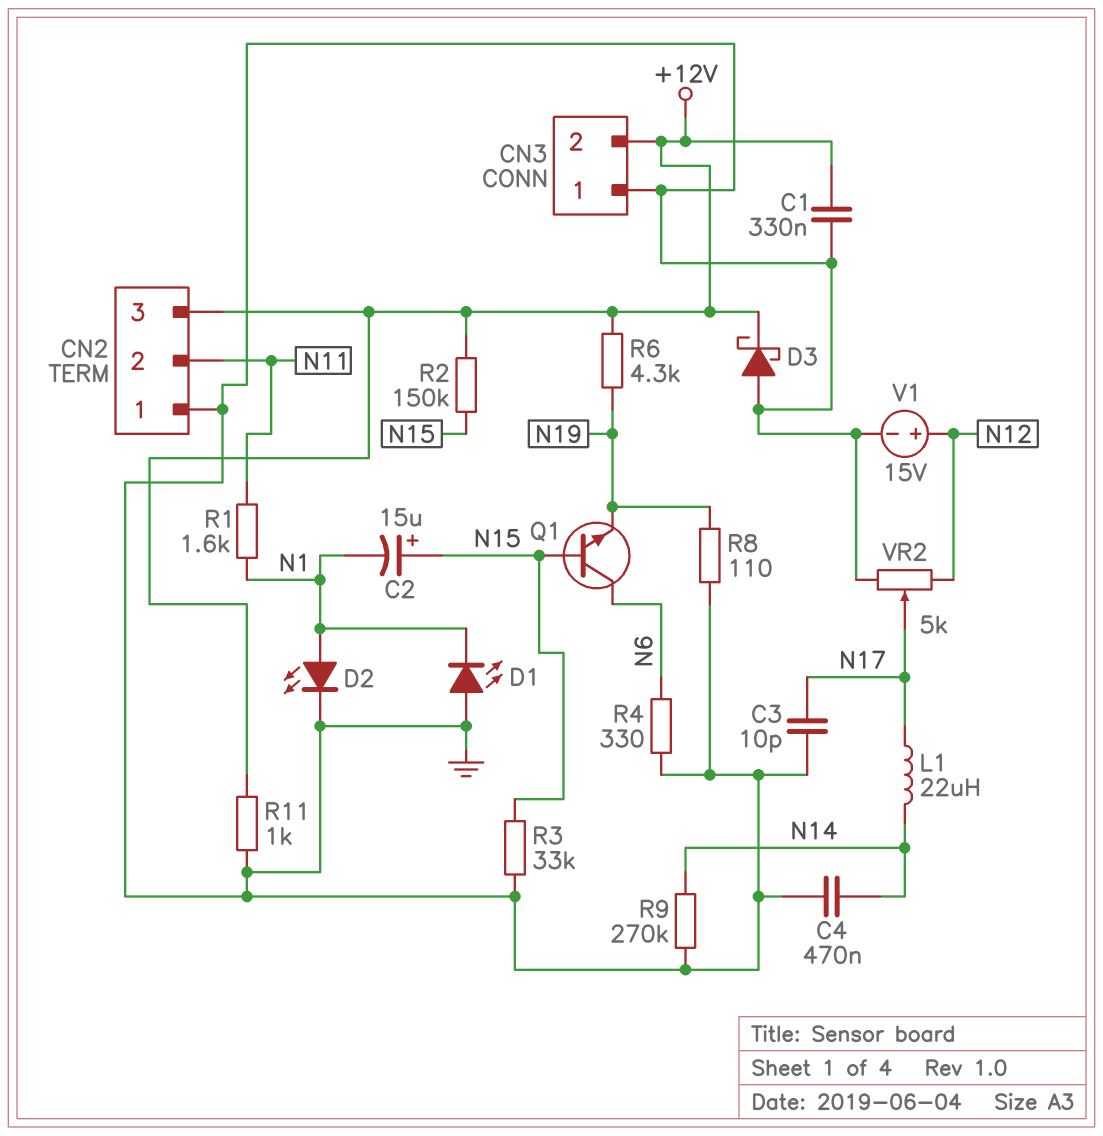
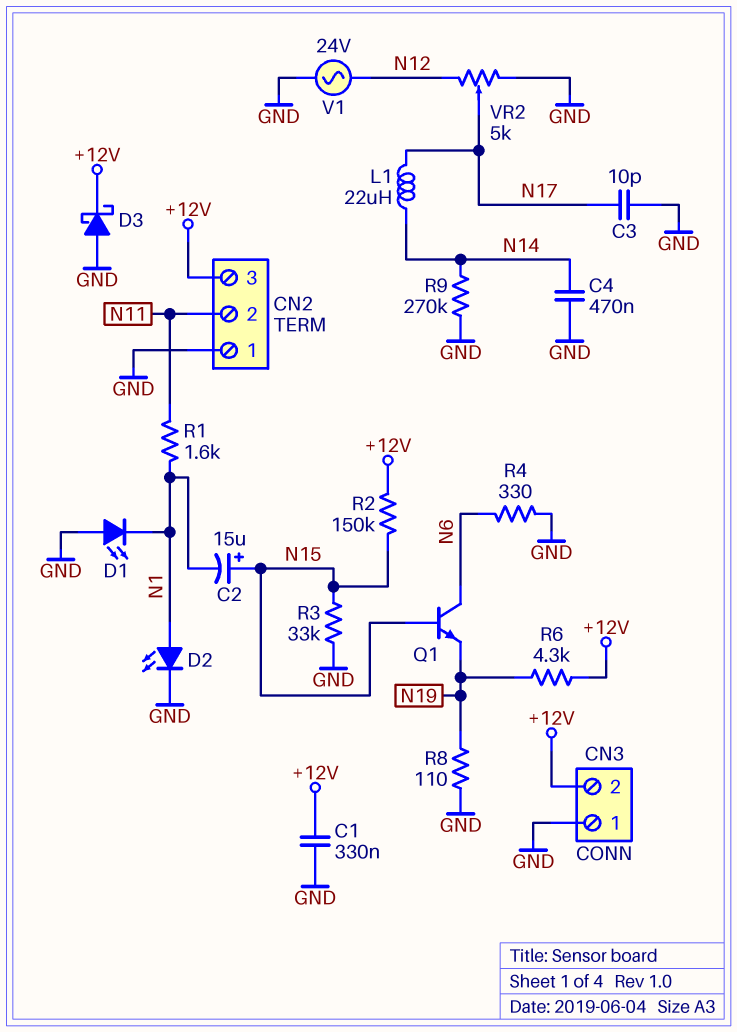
R11: 1k (+12V, GND) -> none
V1: 15V (plus N12, minus GND) -> AC 24V (GND, N12)

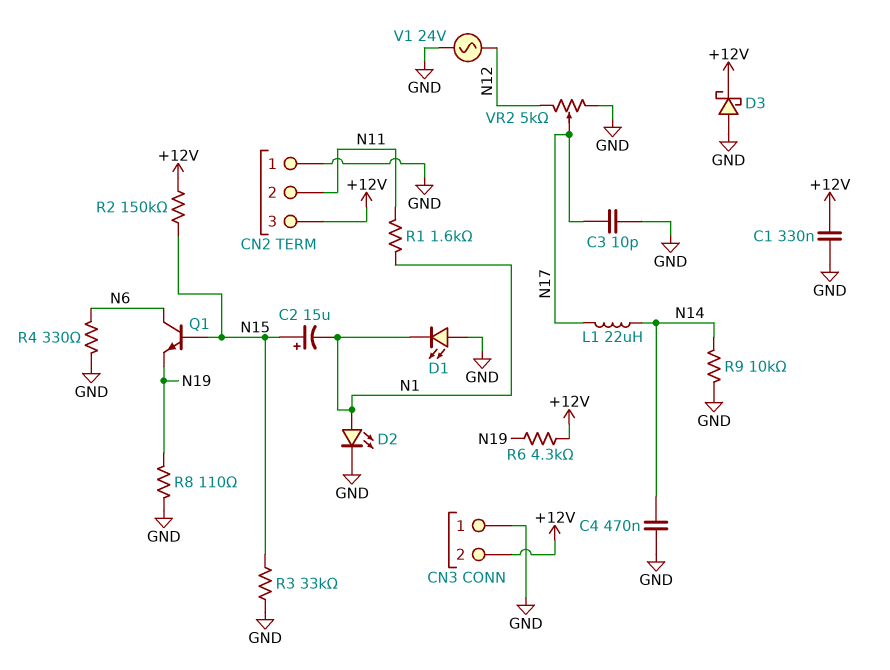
R9: 270k (GND, N14) -> 10k (GND, N14)

